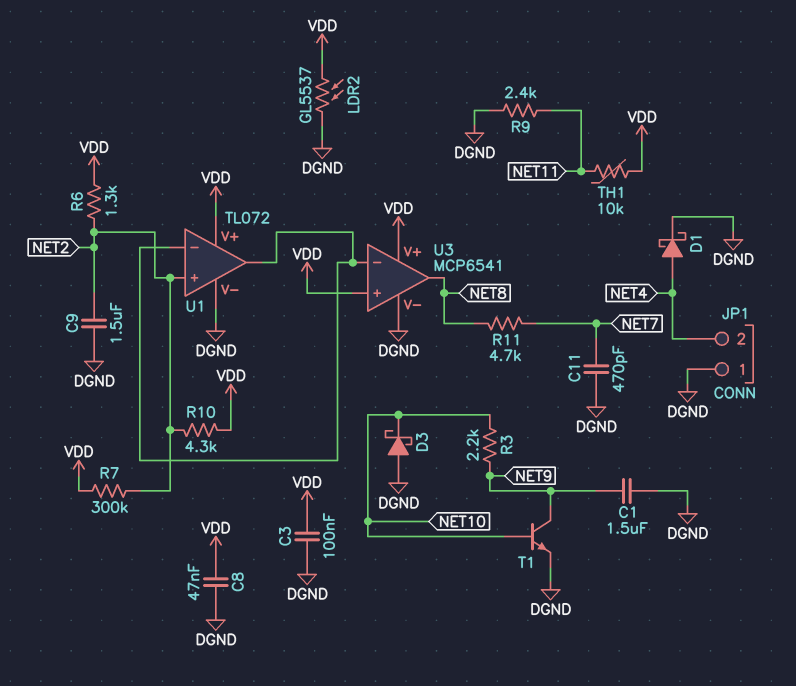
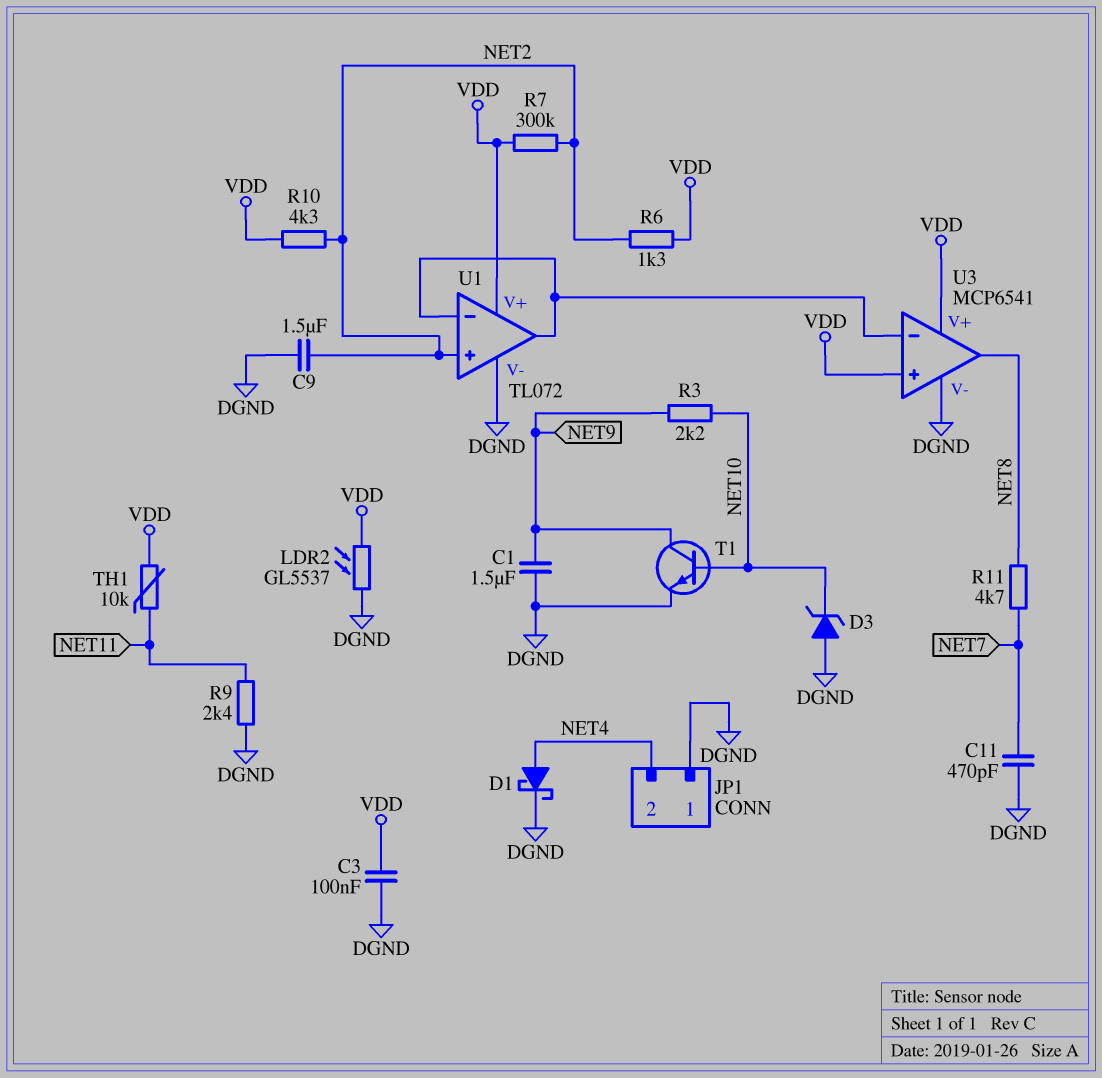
C8: 47nF (DGND, VDD) -> none
D3: schottky (A DGND, K NET10) -> zener (A DGND, K NET10)

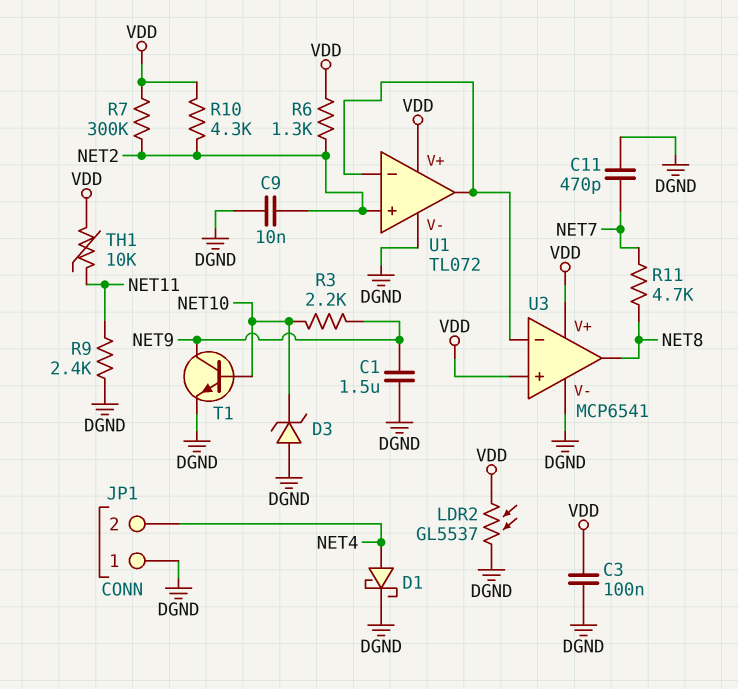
C9: 1.5uF (DGND, NET2) -> 10nF (DGND, NET2)

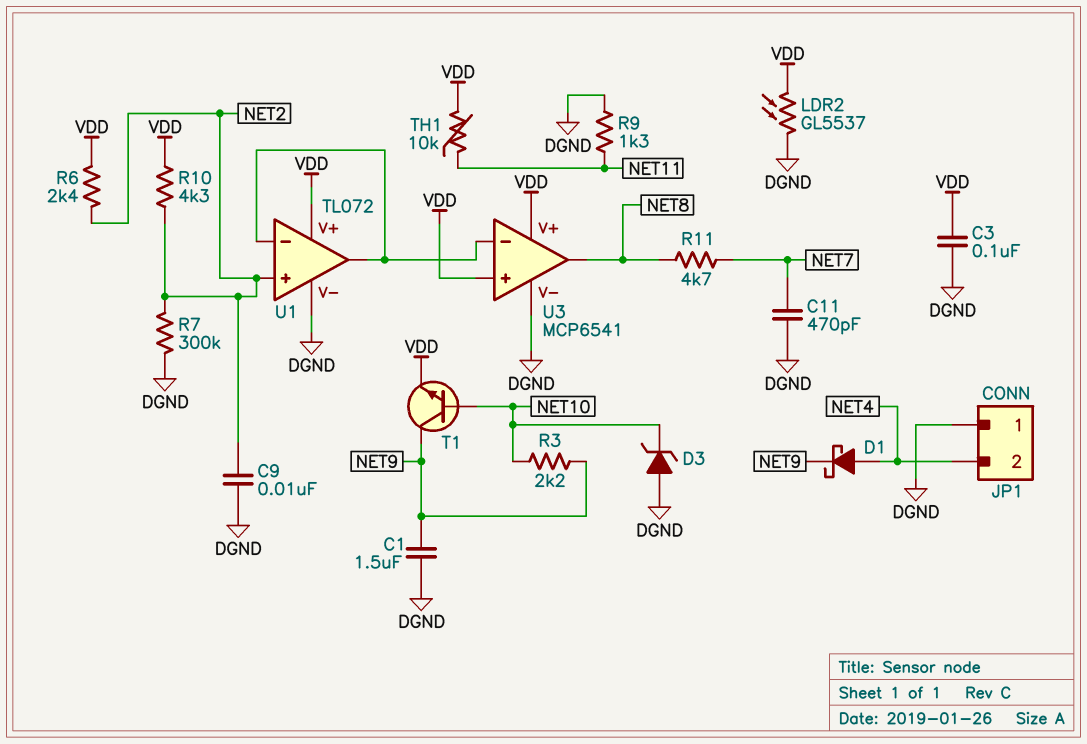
D1: schottky (A NET4, K DGND) -> schottky (A NET4, K NET9)
R6: 1.3k (NET2, VDD) -> 2.4k (NET2, VDD)
R7: 300k (NET2, VDD) -> 300k (DGND, NET2)
R9: 2.4k (DGND, NET11) -> 1.3k (DGND, NET11)
T1: NPN (B NET10, C NET9, E DGND) -> NPN (B NET10, C NET9, E VDD)

